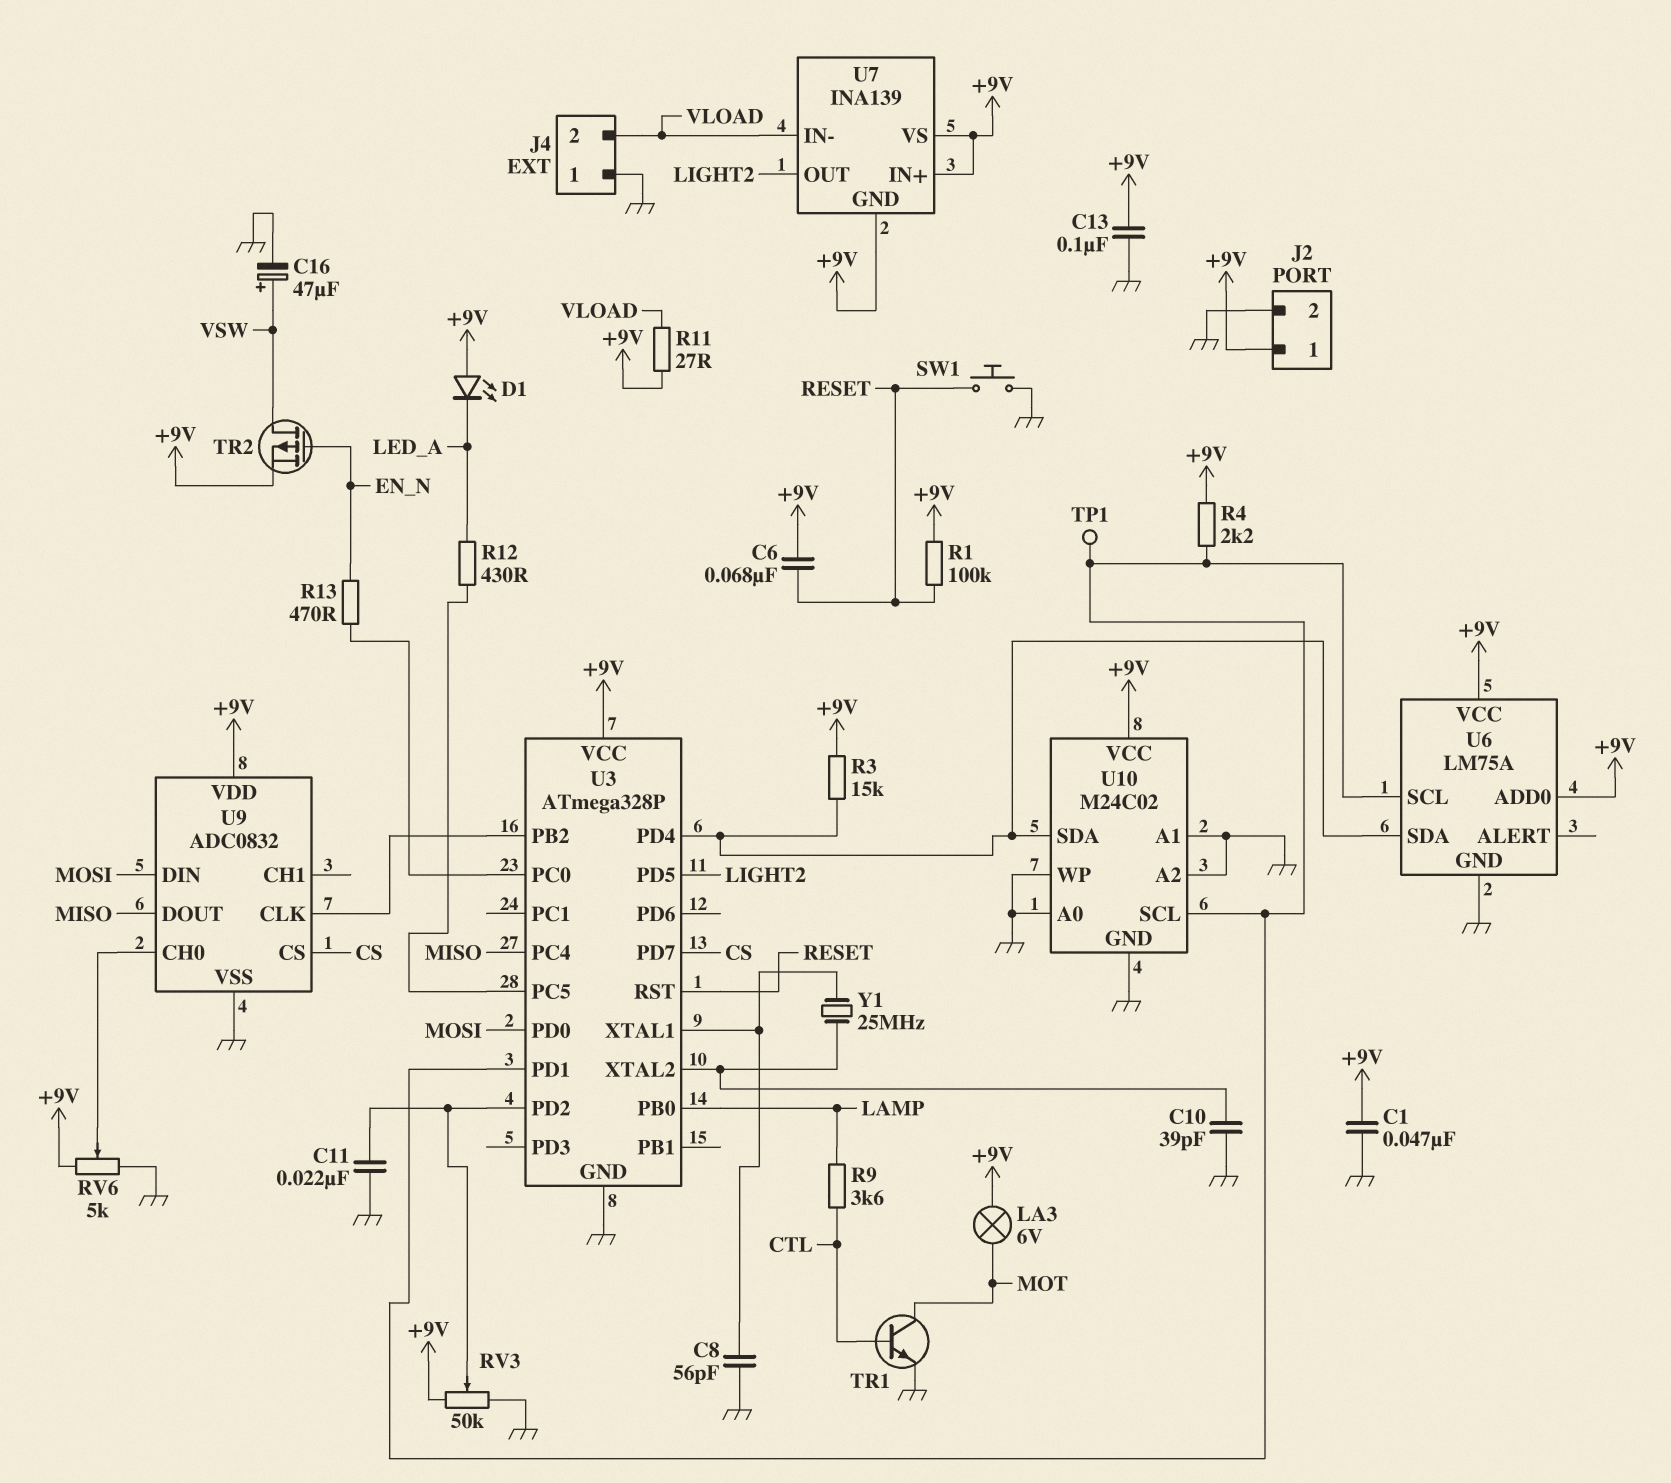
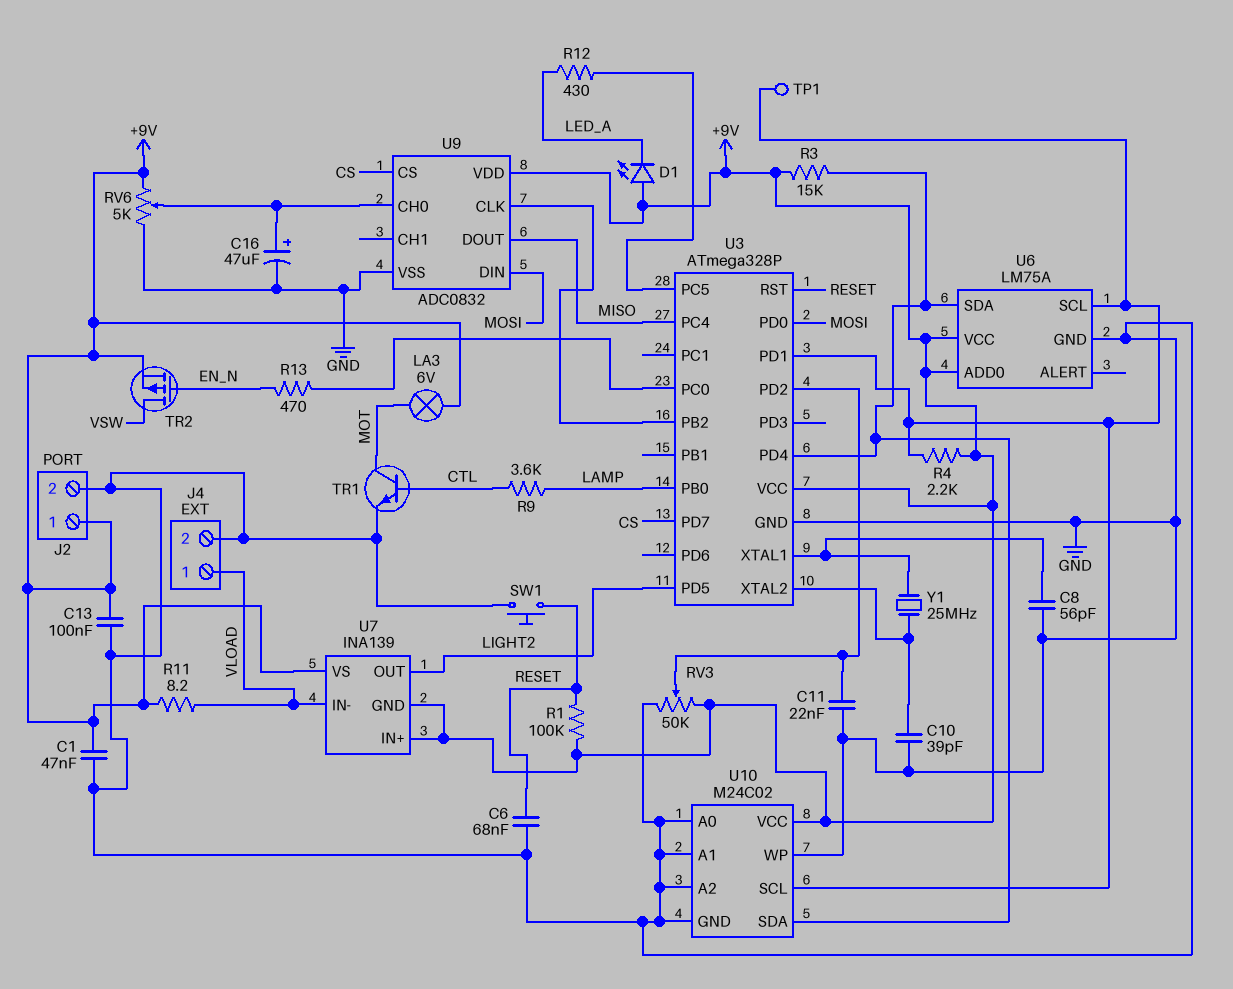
C6: 68nF (+9V, RESET) -> 68nF (GND, RESET)
C16: 47uF (plus VSW, minus GND) -> 47uF (plus U9/CH0, minus GND)
J4 pin 1: GND -> VLOAD
J4 pin 2: VLOAD -> GND
R11: 27 (+9V, VLOAD) -> 8.2 (+9V, VLOAD)

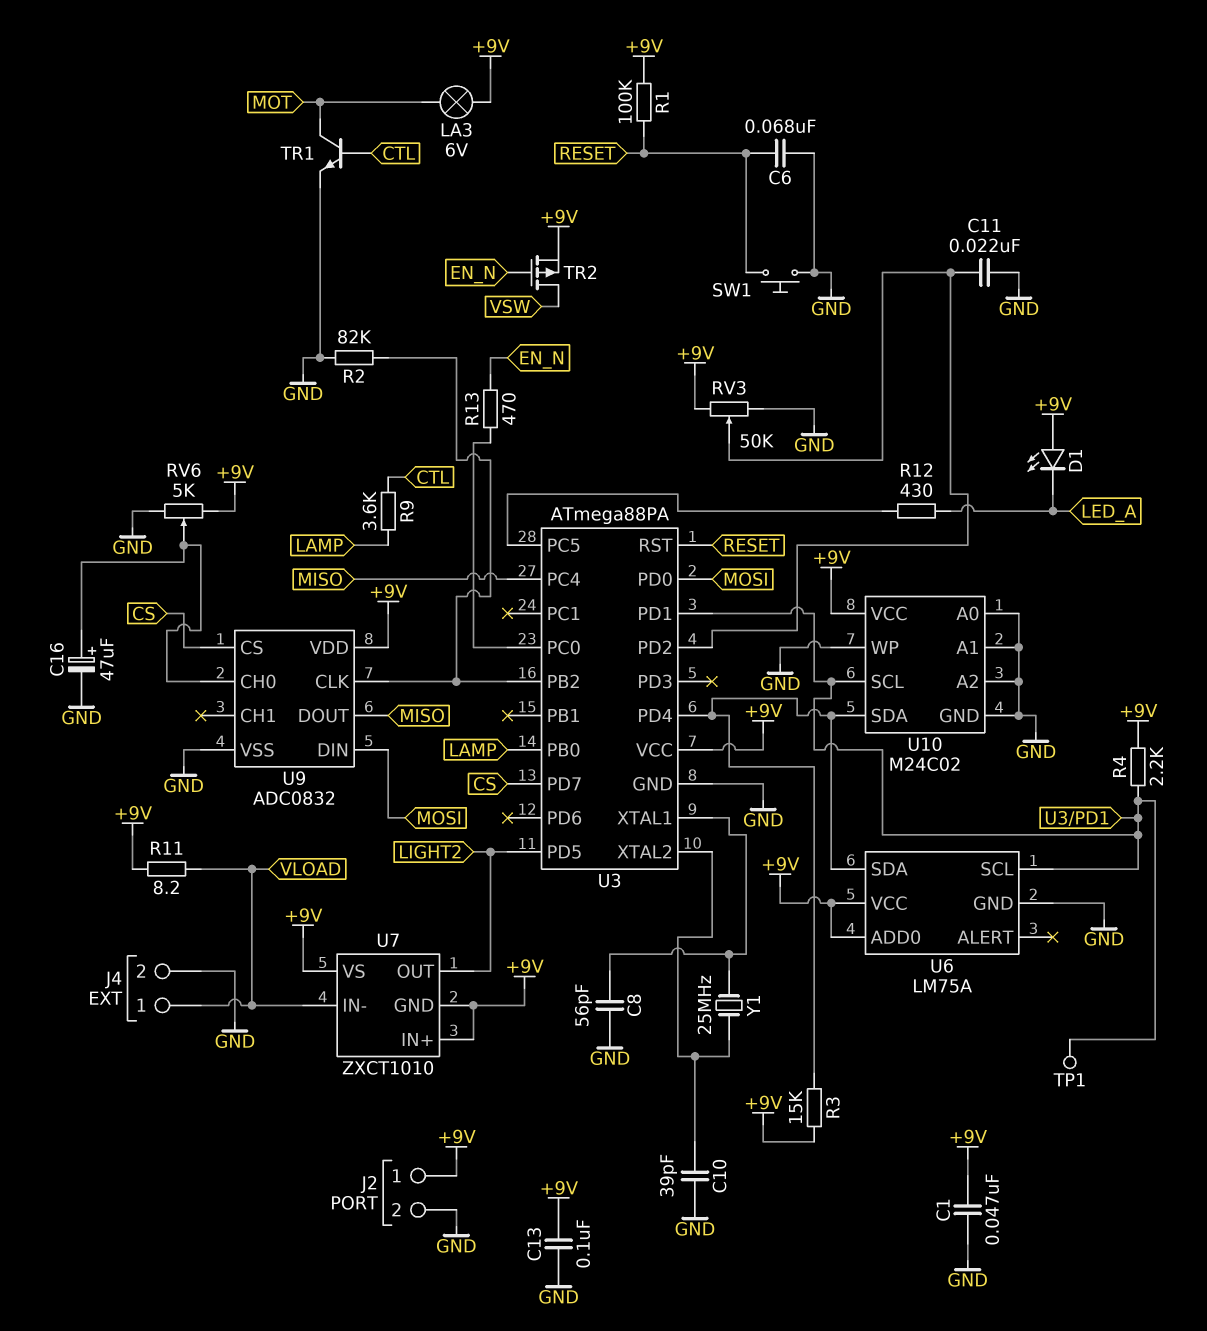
R2: none -> 82k (GND, U3/PB2)
U3: ATmega328P -> ATmega88PA
U7: INA139 -> ZXCT1010

